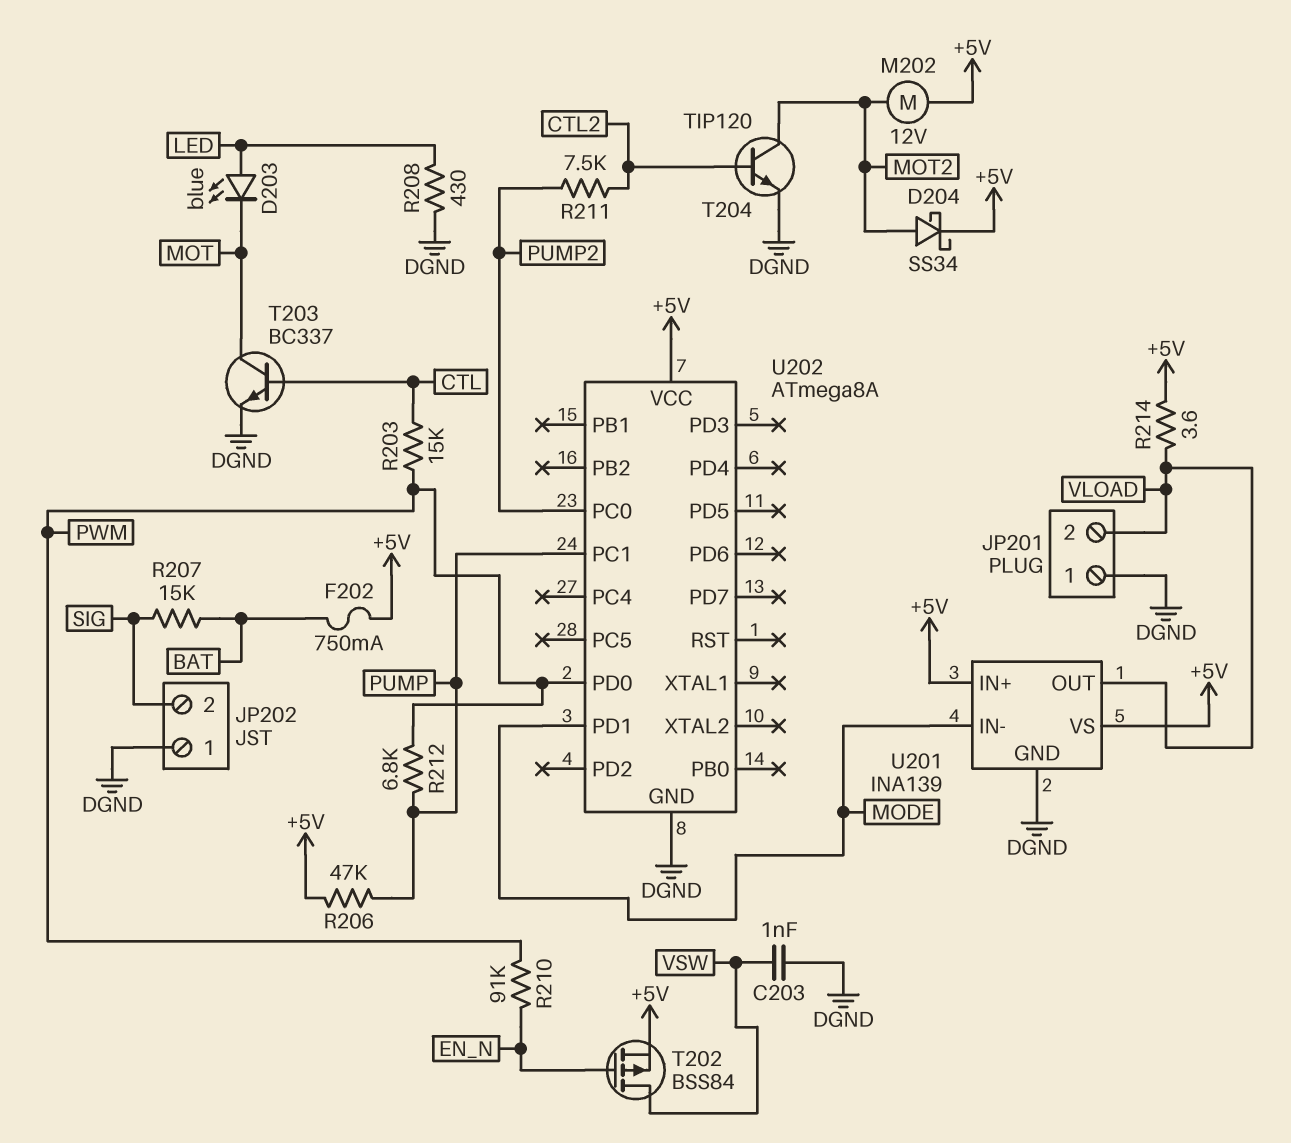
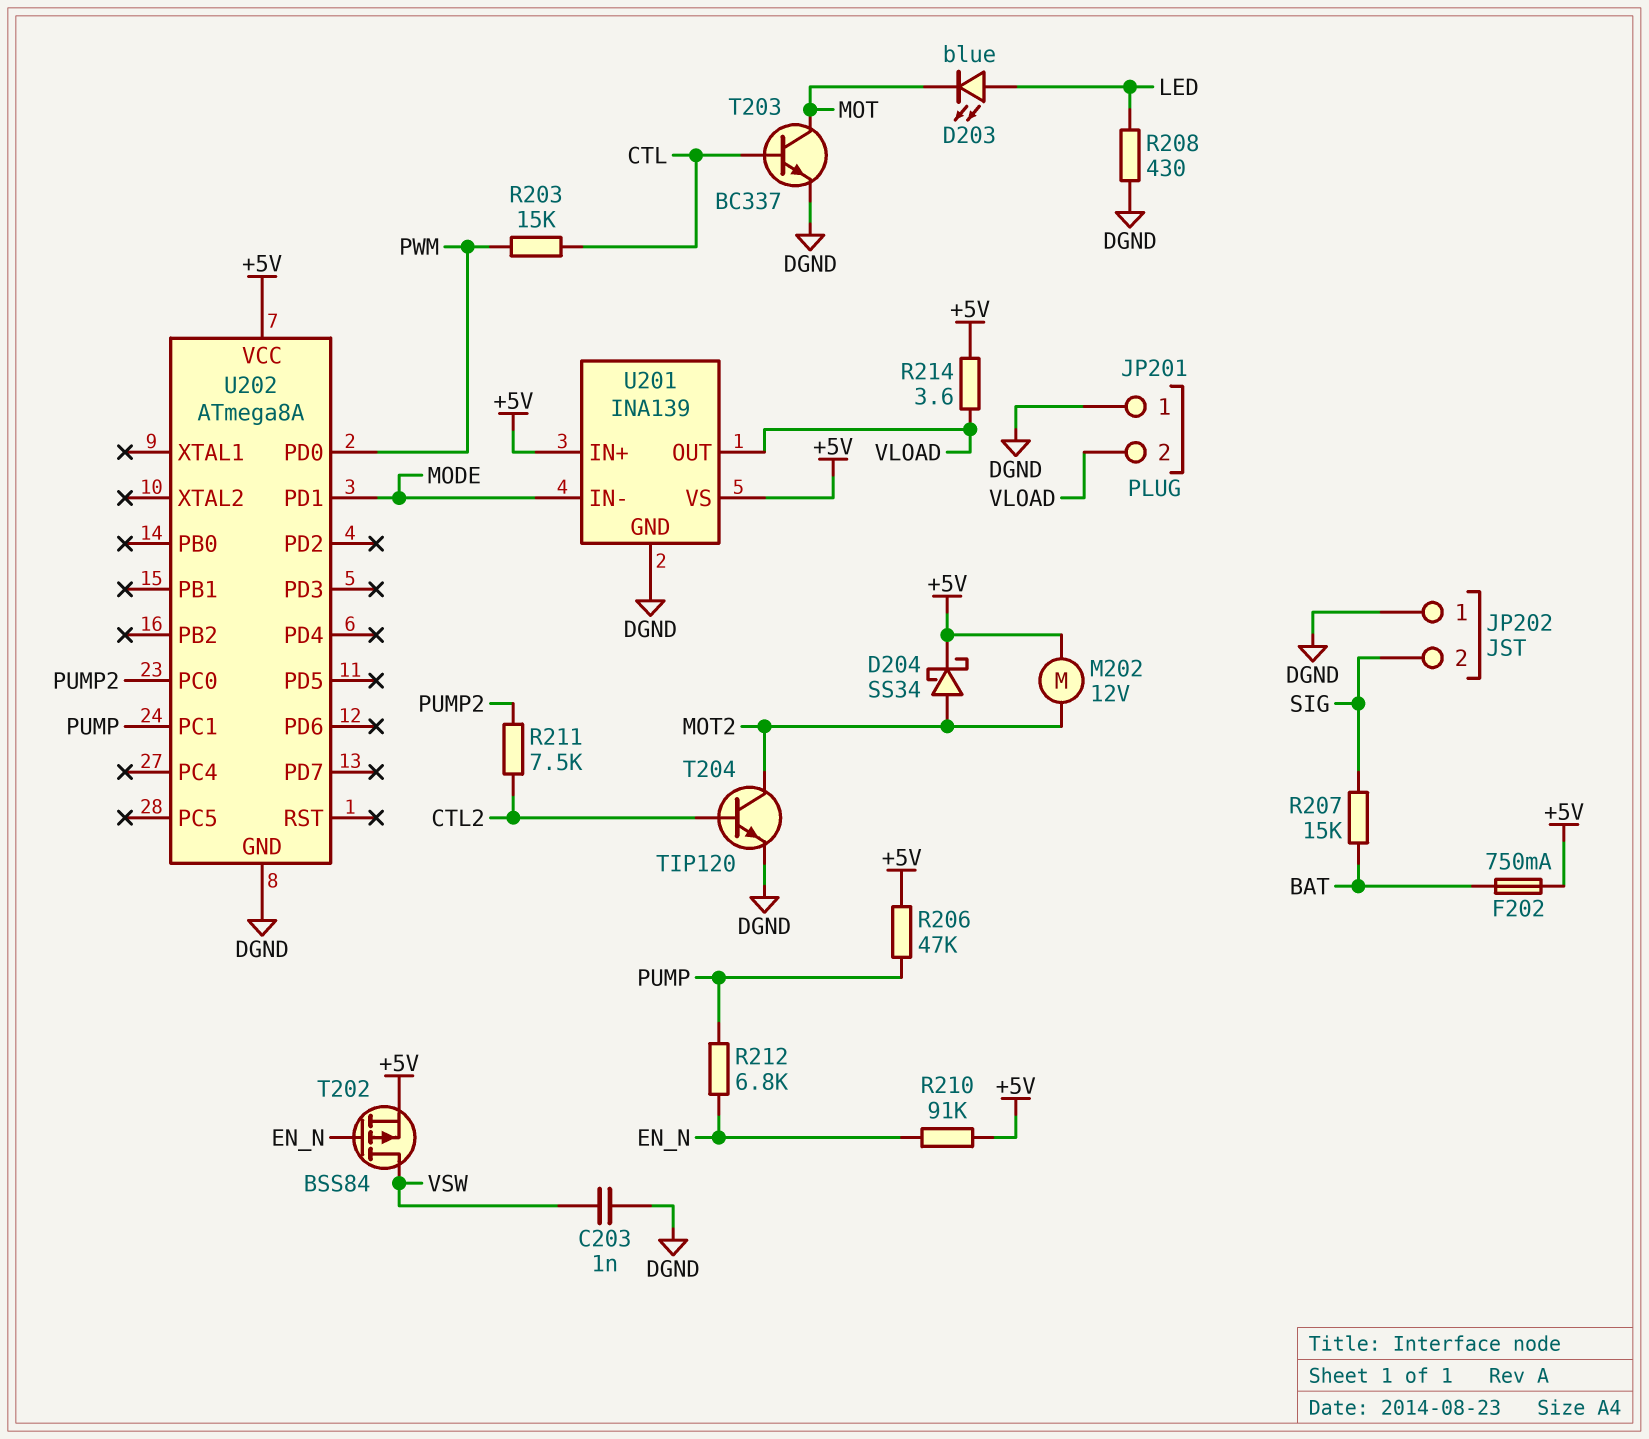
R210: 91k (EN_N, PWM) -> 91k (+5V, EN_N)
R212: 6.8k (PUMP, PWM) -> 6.8k (EN_N, PUMP)

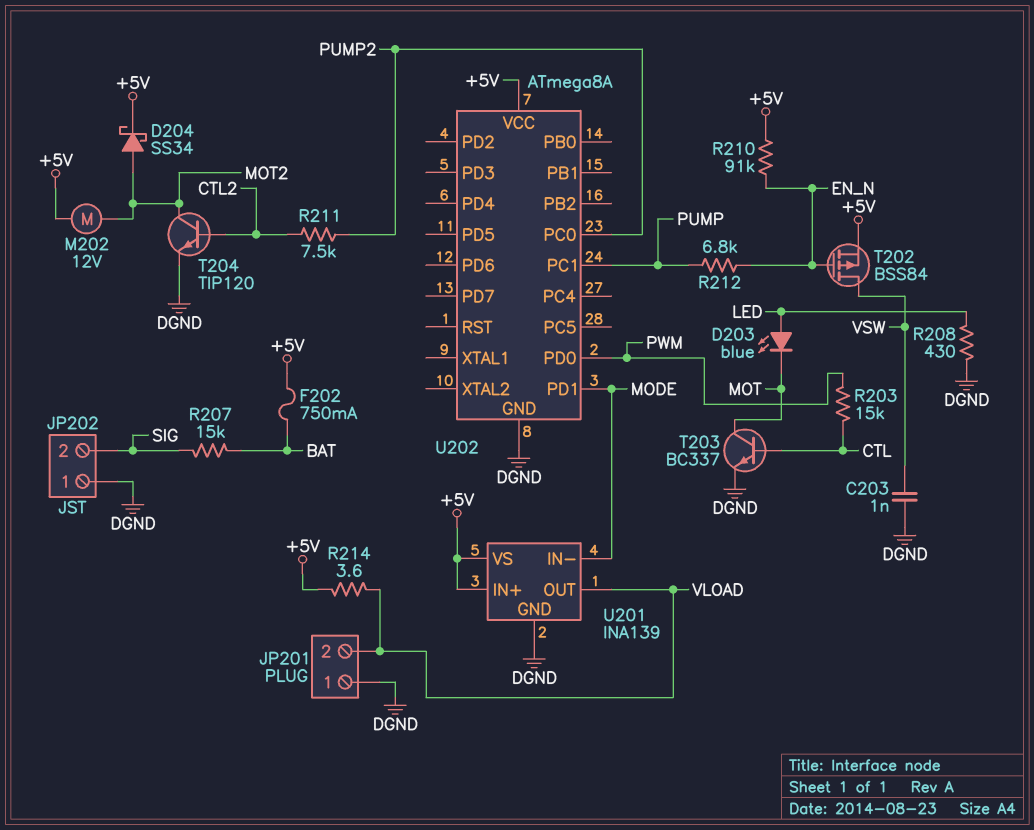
R206: 47k (+5V, PUMP) -> none

